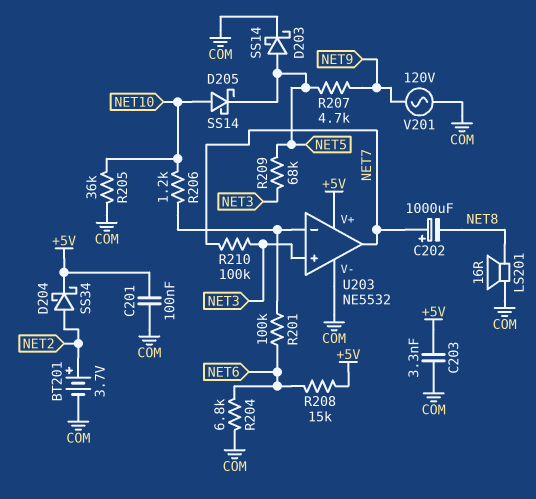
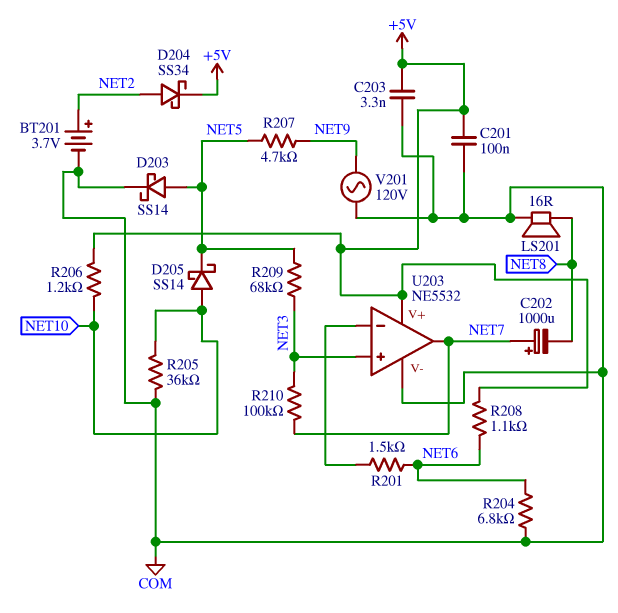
R201: 100k (NET6, U203/in-) -> 1.5k (NET6, U203/in-)
R206: 1.2k (NET10, U203/in-) -> 1.2k (+5V, NET10)
R208: 15k (+5V, NET6) -> 1.1k (+5V, NET6)

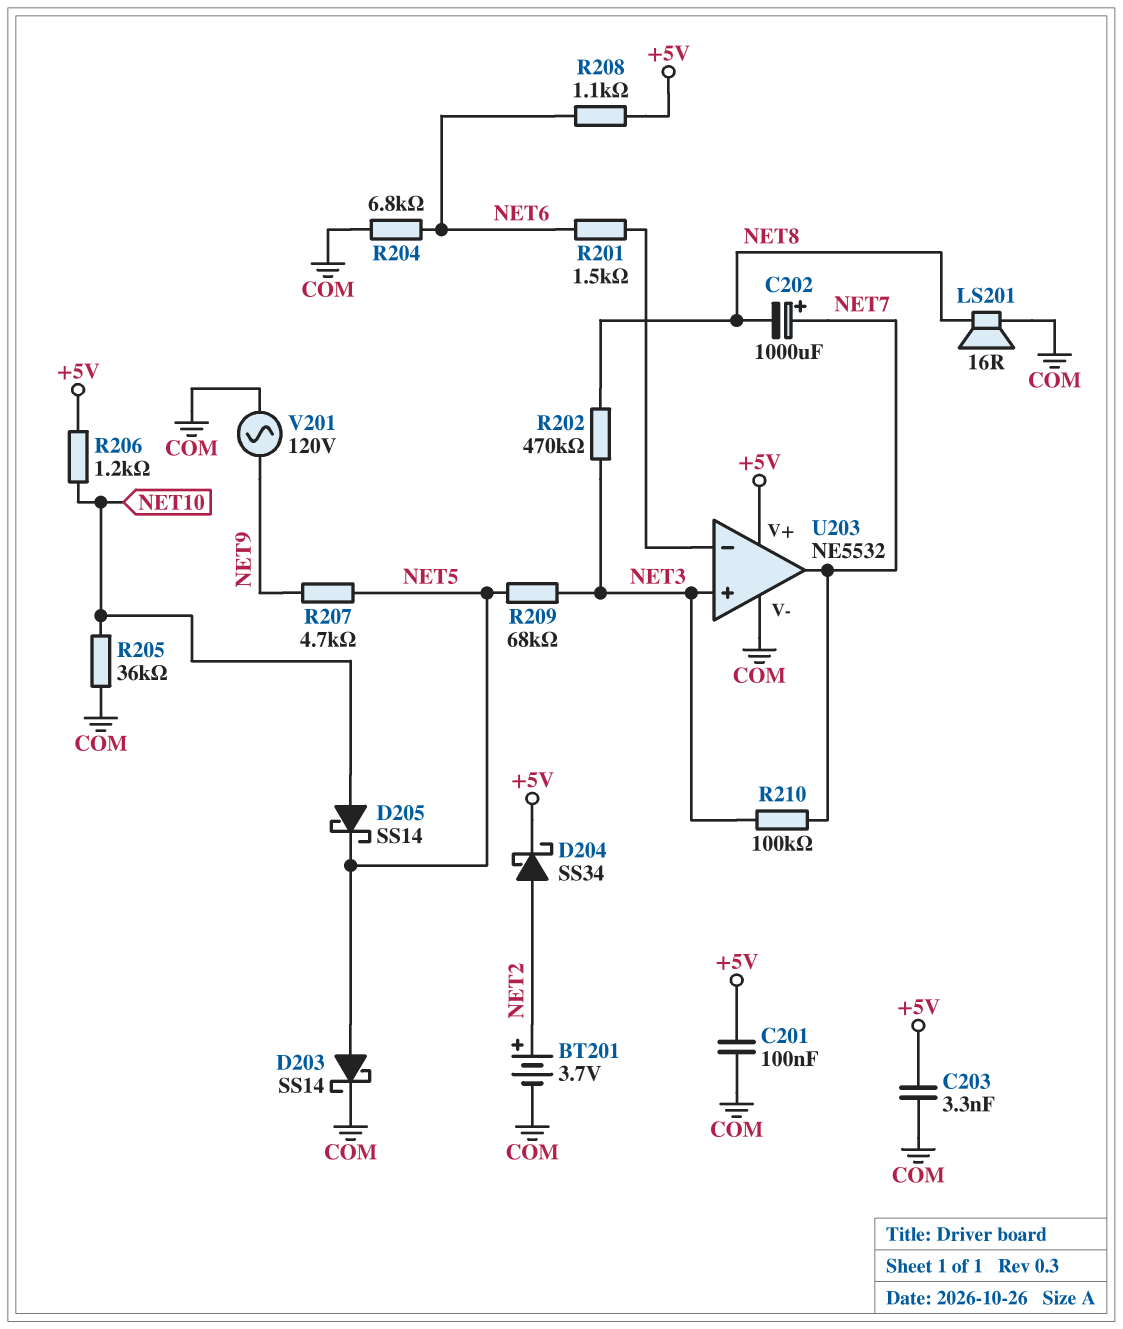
R202: none -> 470k (NET3, NET8)

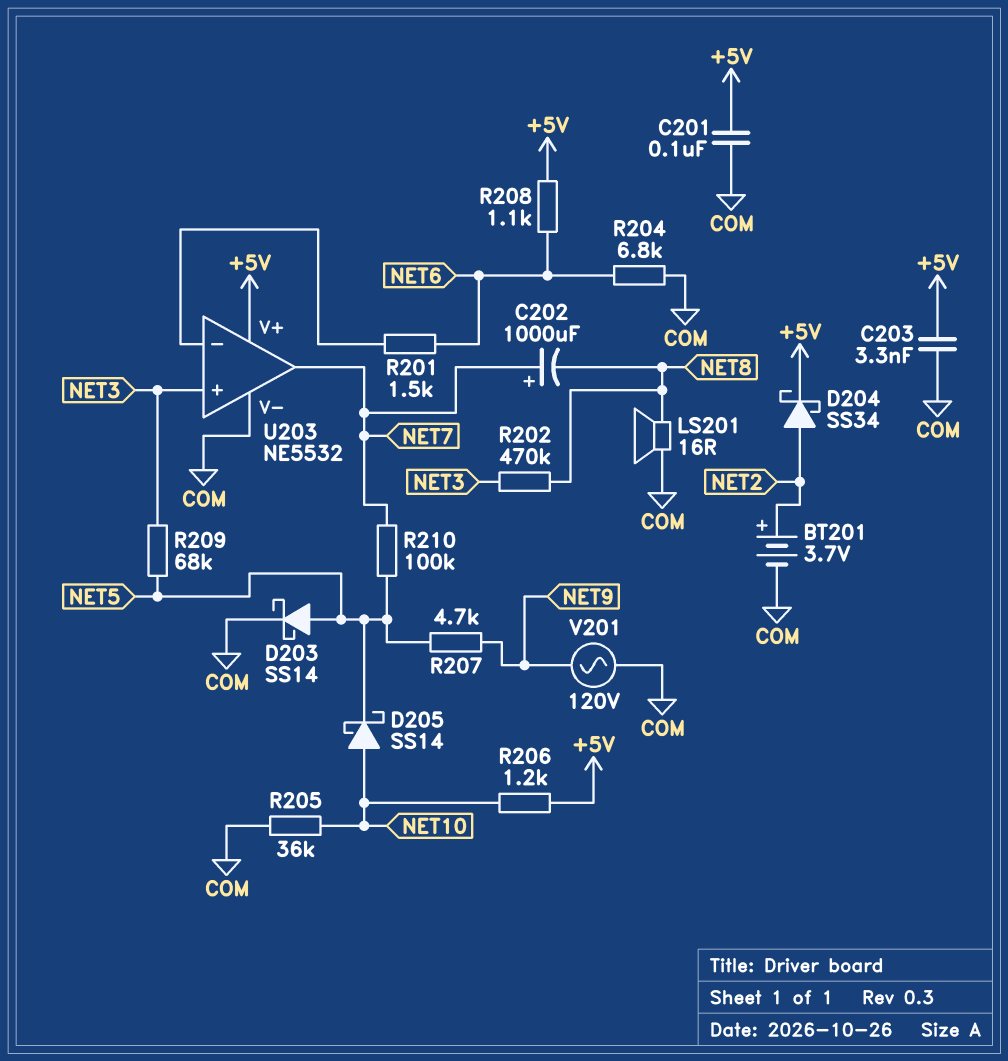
R210: 100k (NET3, NET7) -> 100k (NET5, NET7)

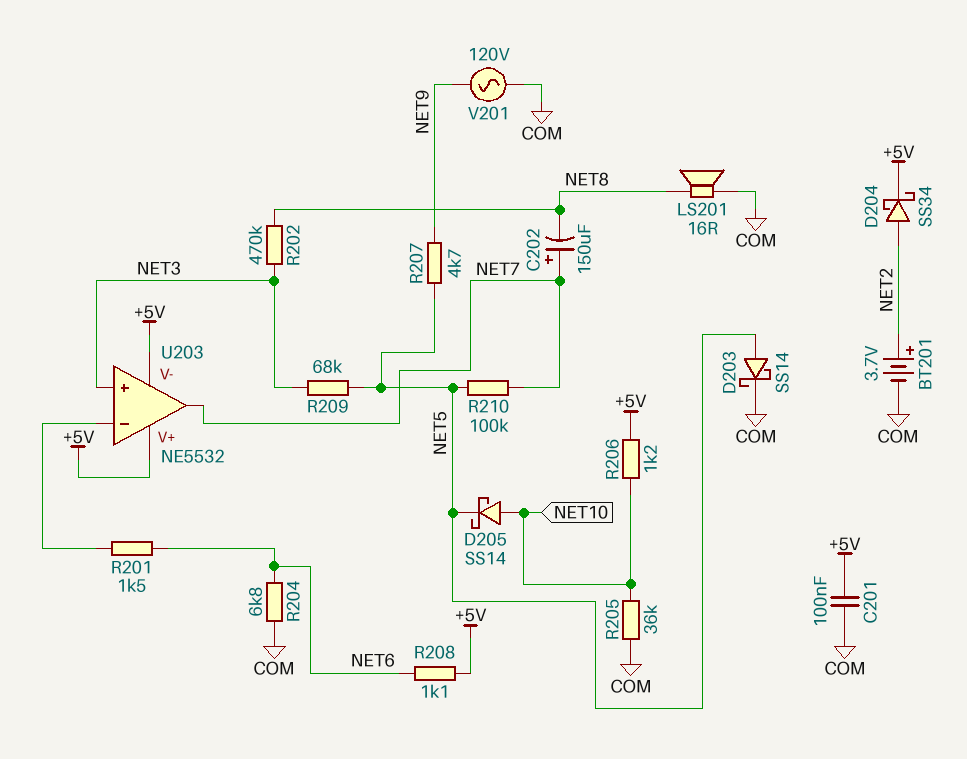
C202: 1000uF (plus NET7, minus NET8) -> 150uF (plus NET7, minus NET8)
C203: 3.3nF (+5V, COM) -> none
U203 pin V-: COM -> +5V

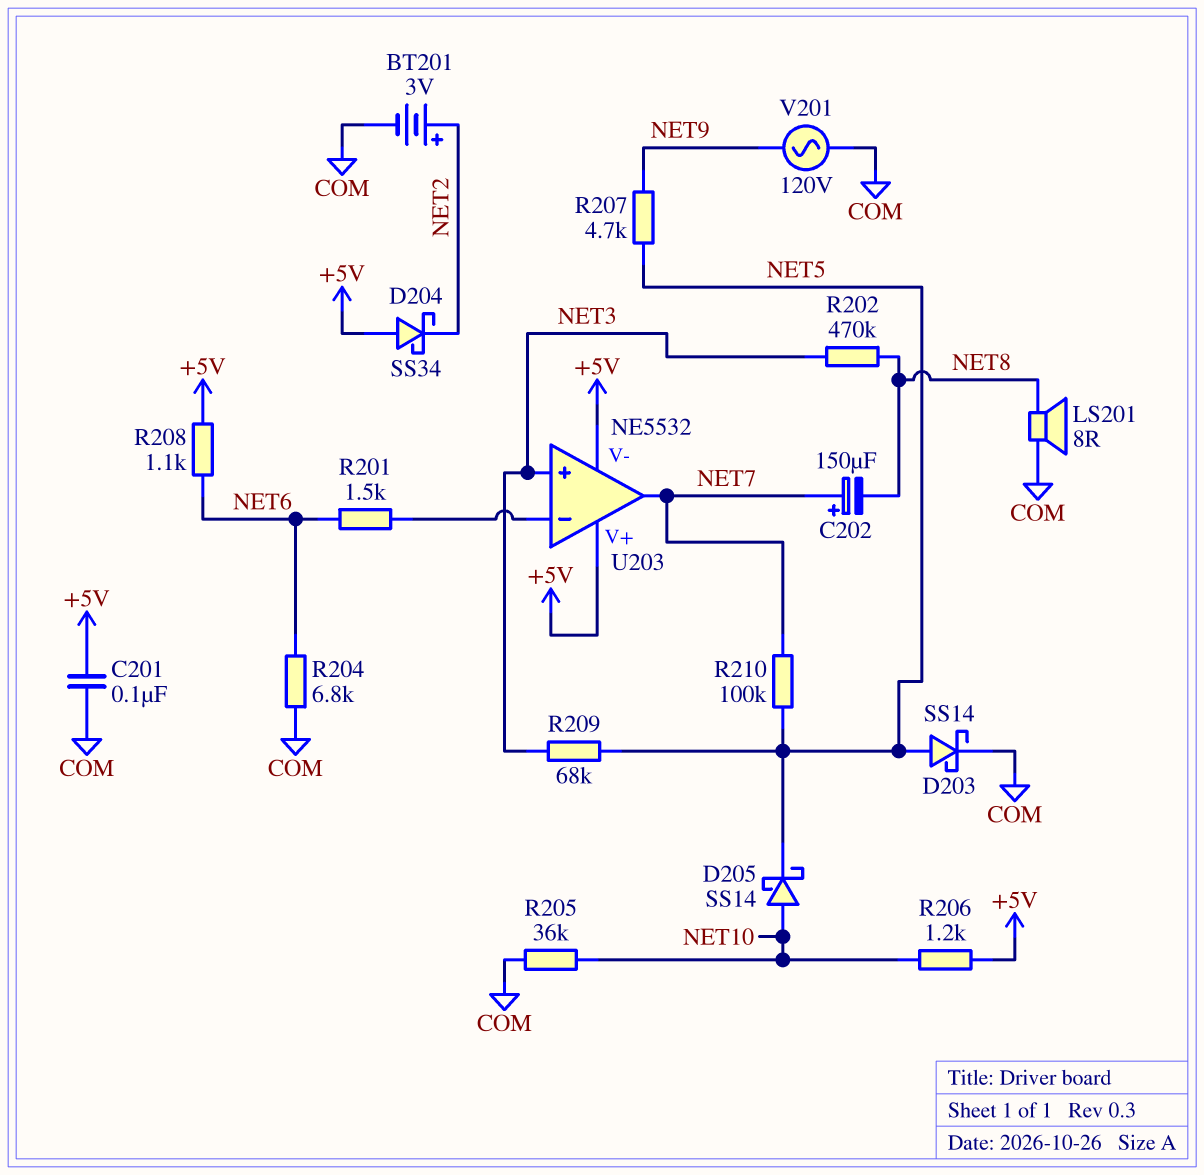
BT201: 3.7V (plus NET2, minus COM) -> 3V (plus NET2, minus COM)
D204: schottky SS34 (A NET2, K +5V) -> schottky SS34 (A +5V, K NET2)
LS201: speaker 16R (COM, NET8) -> speaker 8R (COM, NET8)

